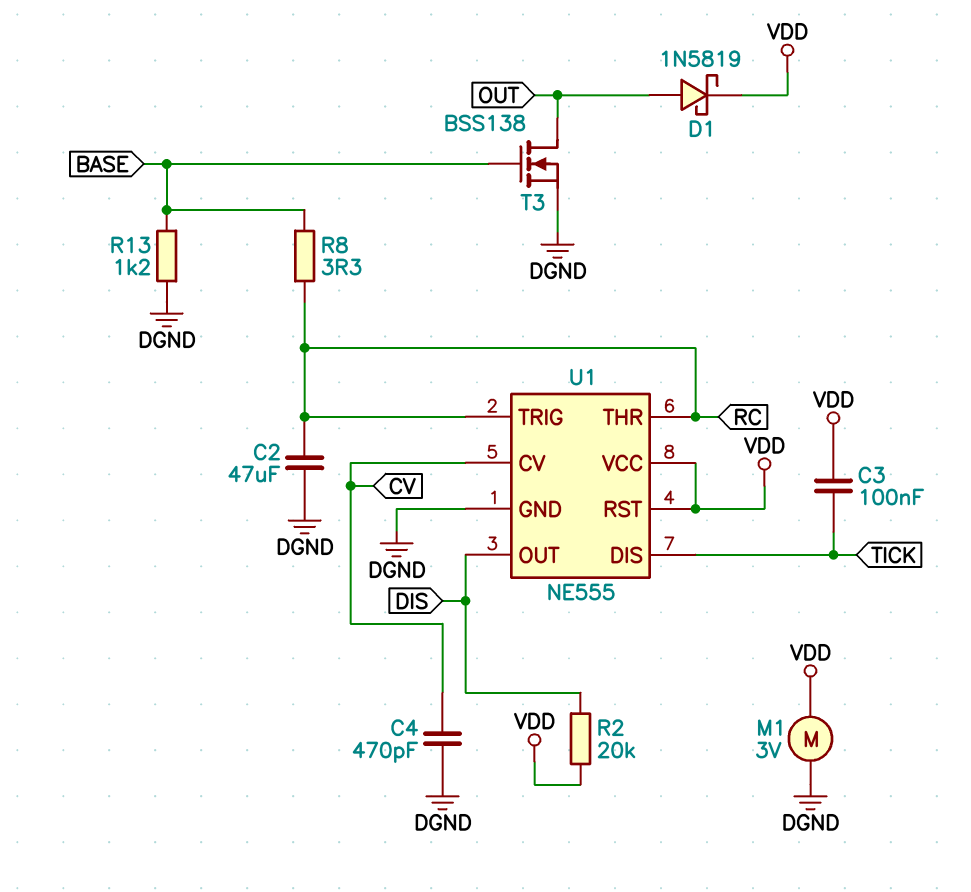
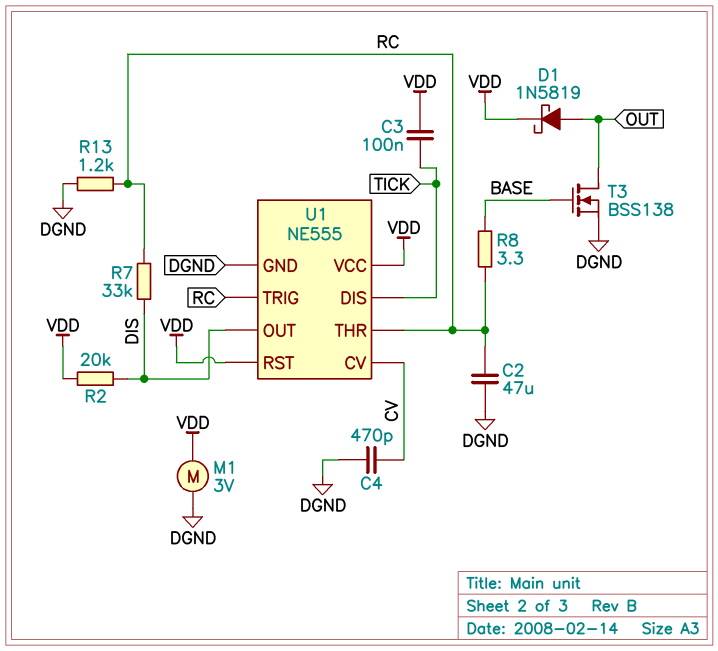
R7: none -> 33k (DIS, RC)
R13: 1.2k (BASE, DGND) -> 1.2k (DGND, RC)

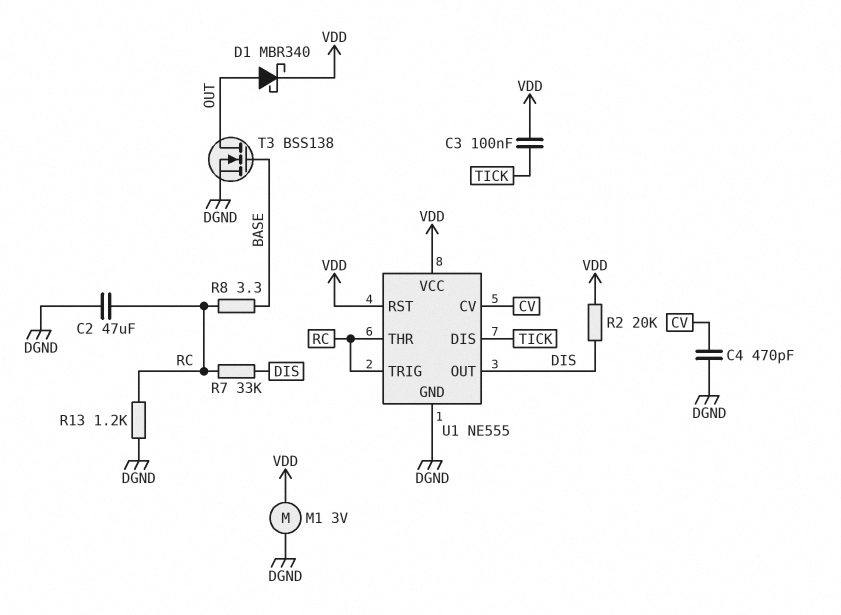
D1: schottky 1N5819 (A OUT, K VDD) -> schottky MBR340 (A OUT, K VDD)

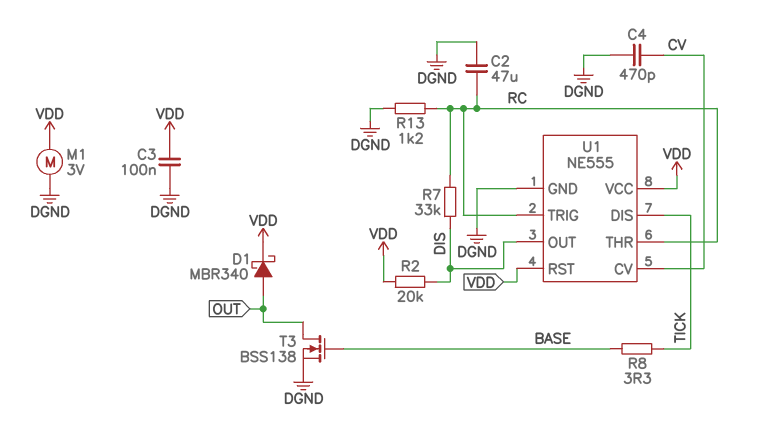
C3: 100nF (TICK, VDD) -> 100nF (DGND, VDD)
R8: 3.3 (BASE, RC) -> 3.3 (BASE, TICK)

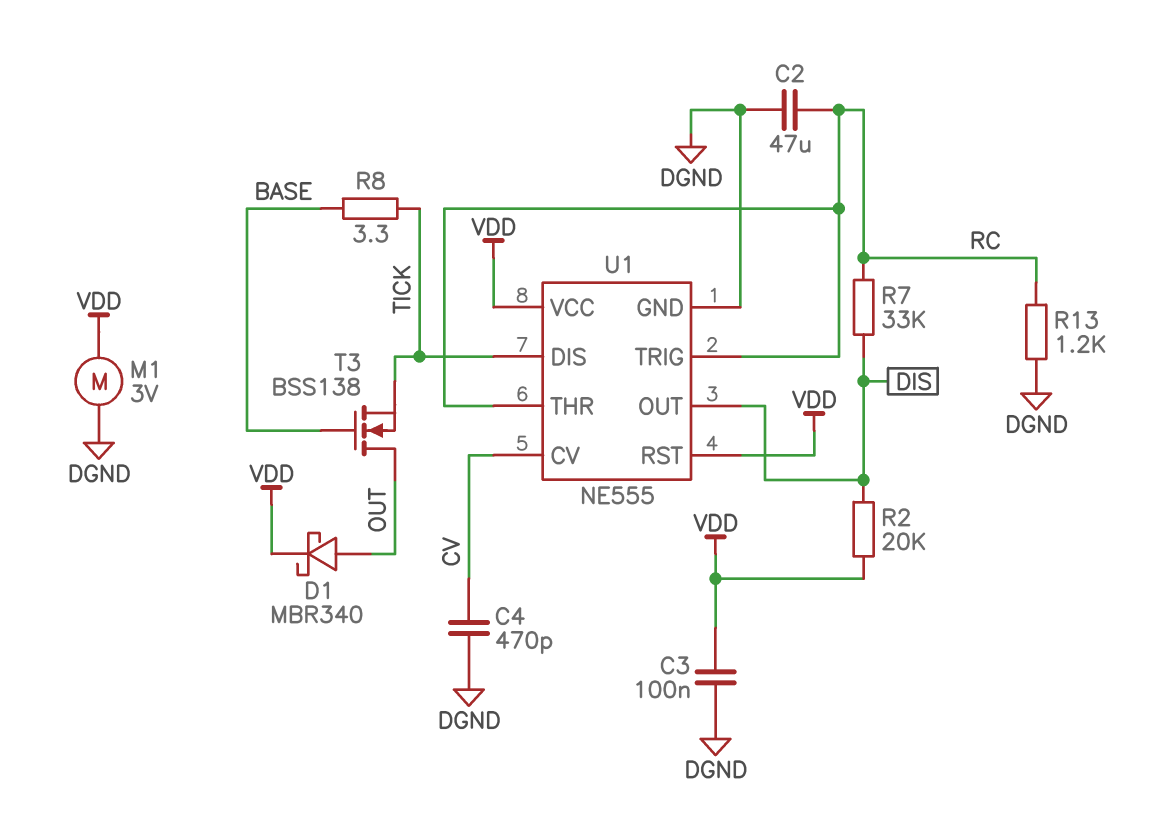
T3: NMOS BSS138 (G BASE, D OUT, S DGND) -> NMOS BSS138 (G BASE, D OUT, S TICK)

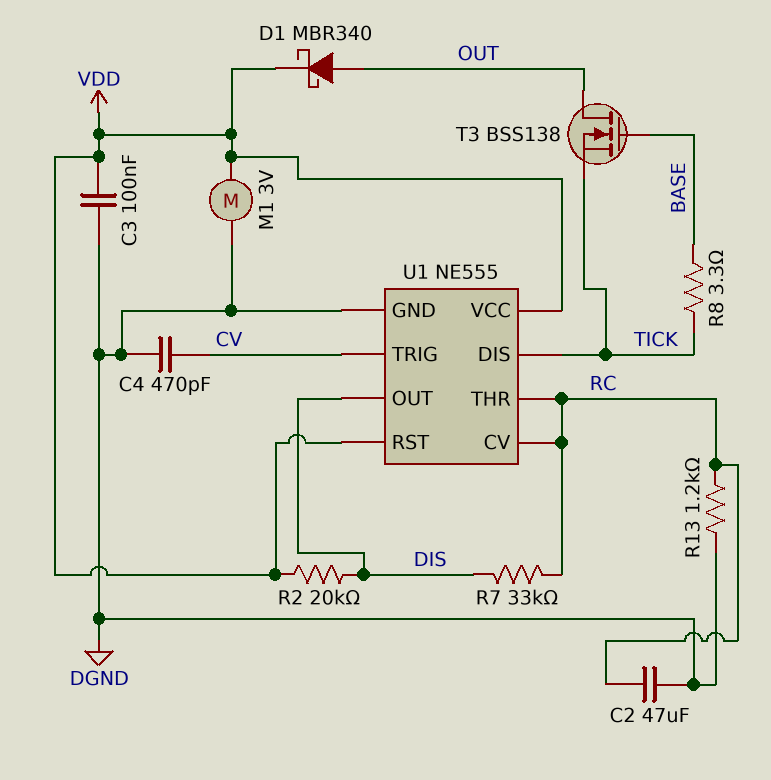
U1 pin CV: CV -> RC
U1 pin TRIG: RC -> CV

